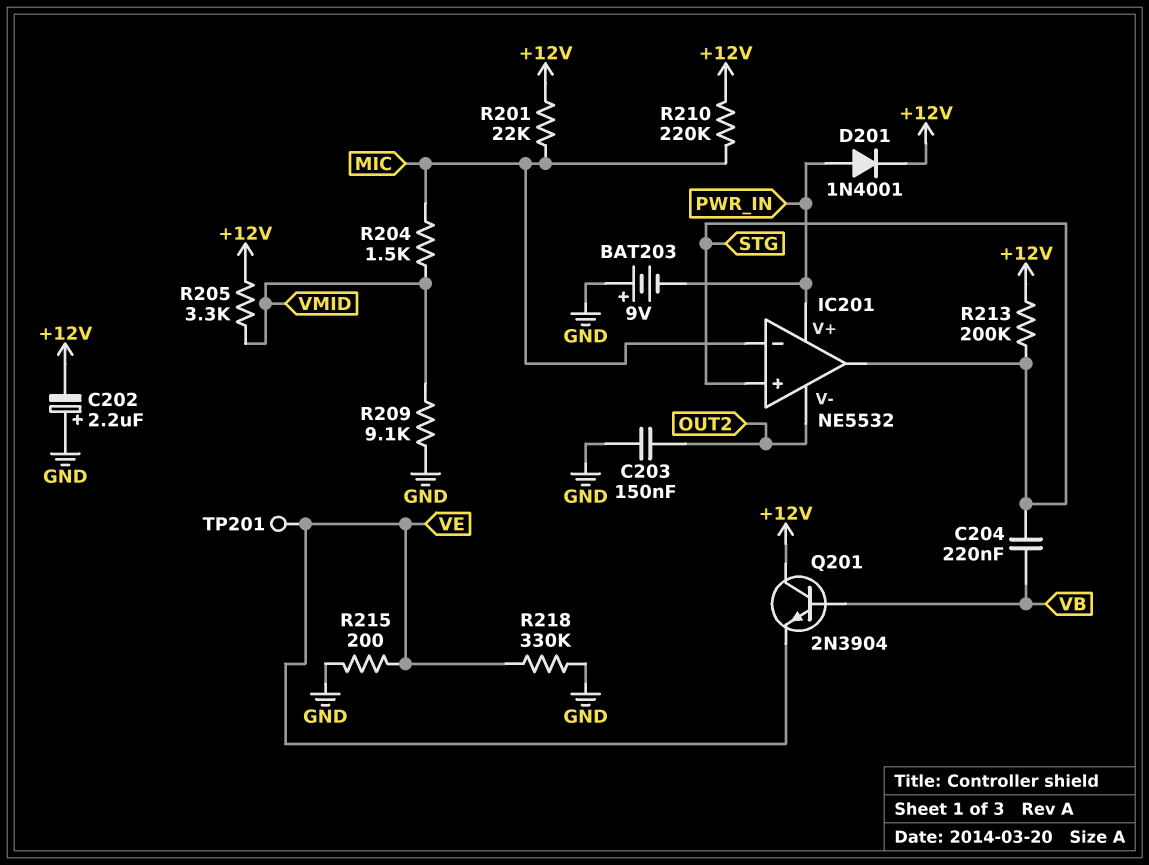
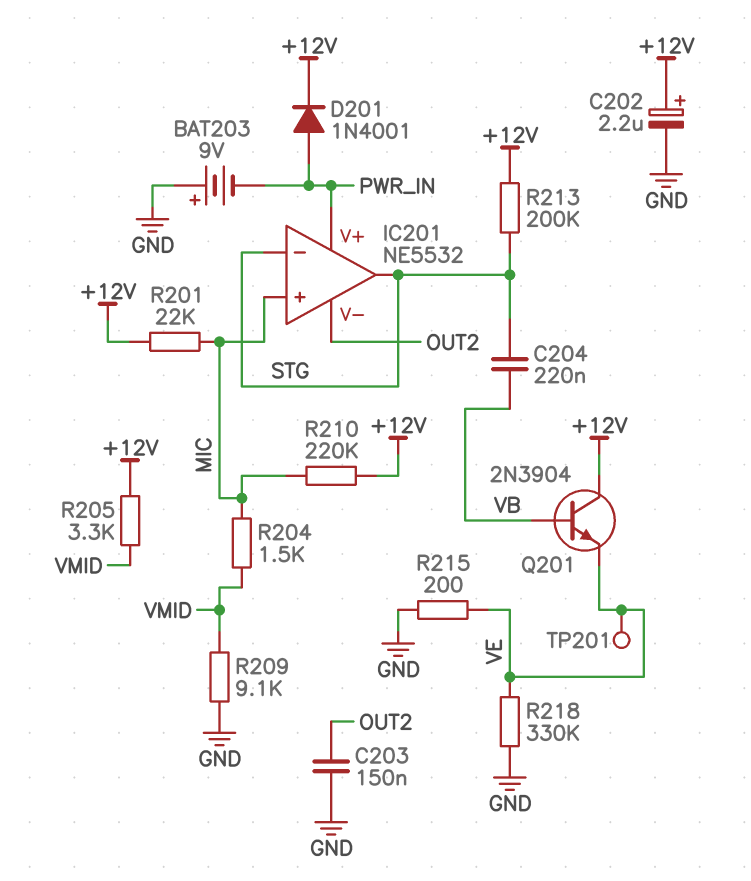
C202: 2.2uF (plus GND, minus +12V) -> 2.2uF (plus +12V, minus GND)
IC201 pin in+: STG -> MIC
IC201 pin in-: MIC -> STG

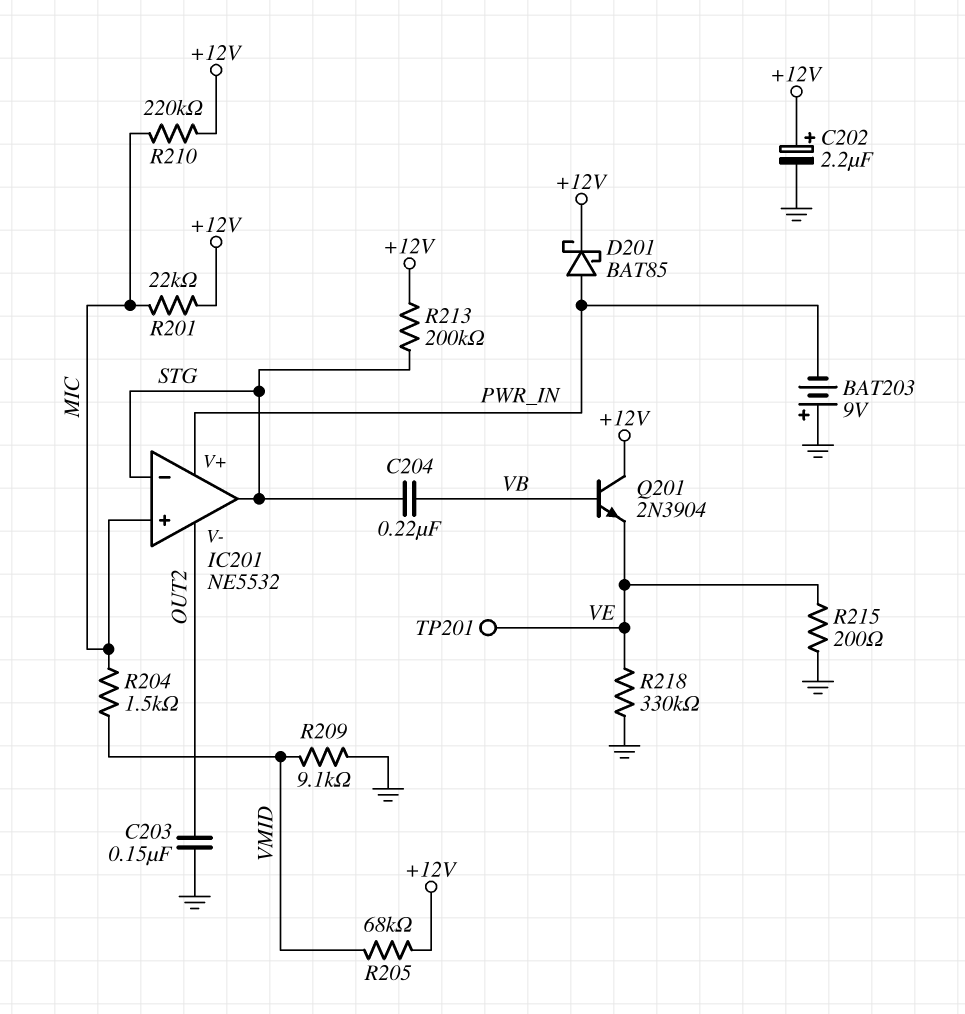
D201: diode 1N4001 (A PWR_IN, K +12V) -> schottky BAT85 (A PWR_IN, K +12V)
R205: 3.3k (+12V, VMID) -> 68k (+12V, VMID)

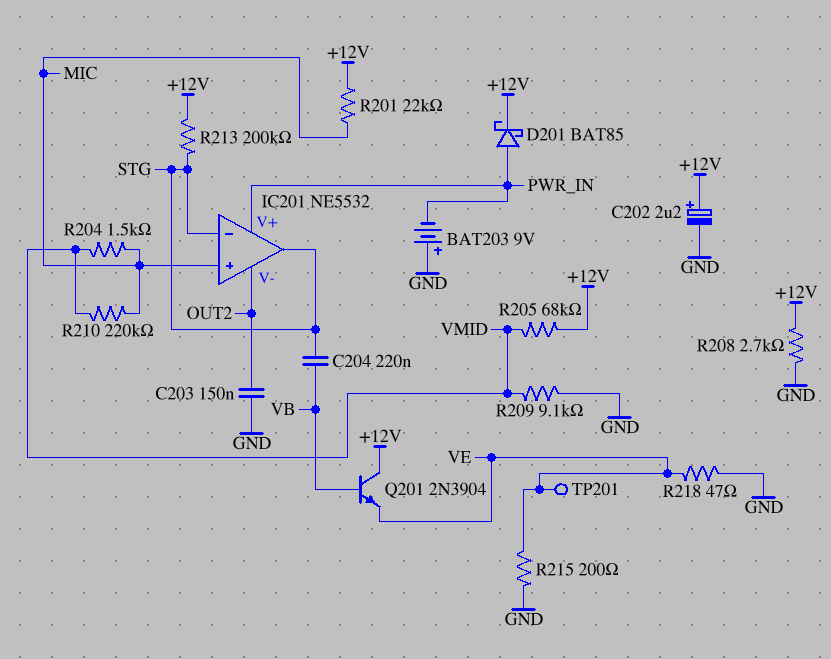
R208: none -> 2.7k (+12V, GND)
R210: 220k (+12V, MIC) -> 220k (MIC, VMID)
R218: 330k (GND, VE) -> 47 (GND, VE)

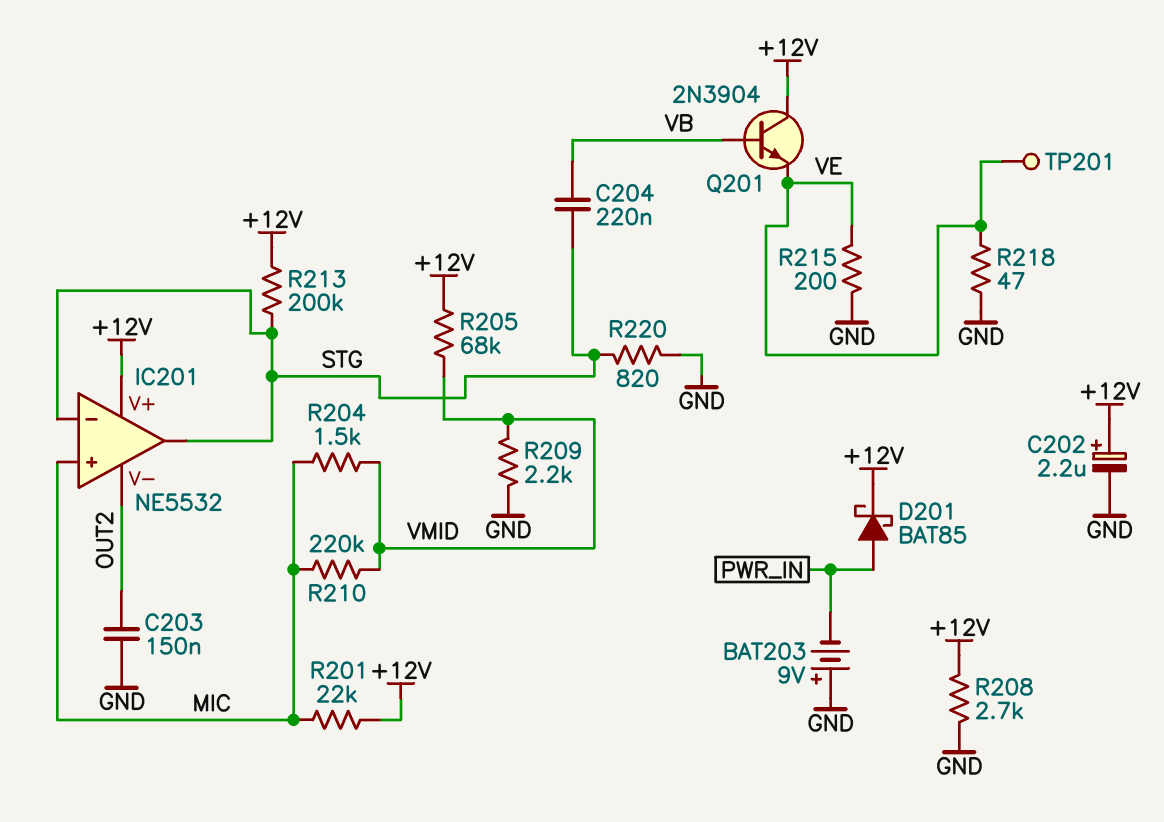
IC201 pin V+: PWR_IN -> +12V
R209: 9.1k (GND, VMID) -> 2.2k (GND, VMID)
R220: none -> 820 (GND, STG)

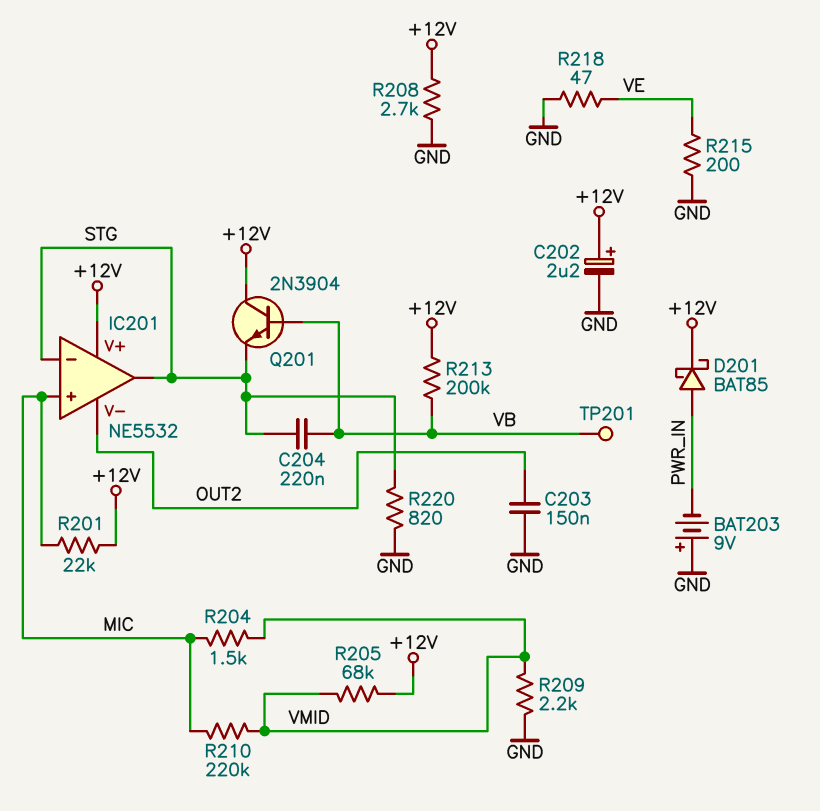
Q201: NPN 2N3904 (B VB, C +12V, E VE) -> NPN 2N3904 (B VB, C +12V, E STG)
R213: 200k (+12V, STG) -> 200k (+12V, VB)
TP201: test point (VE) -> test point (VB)

